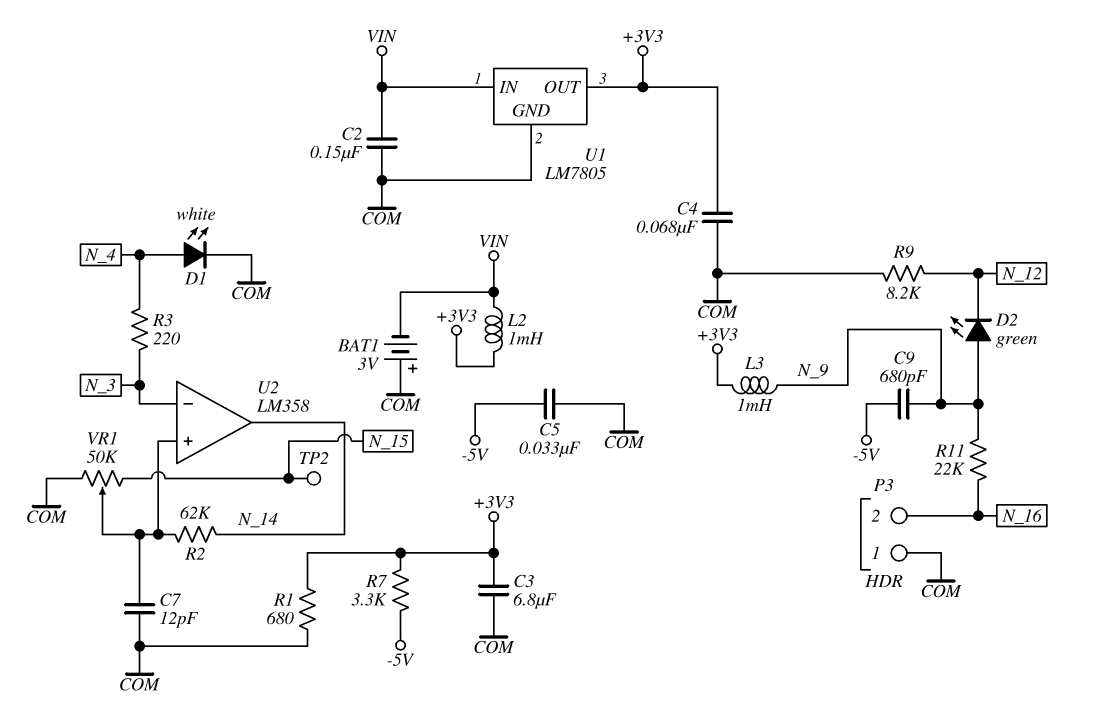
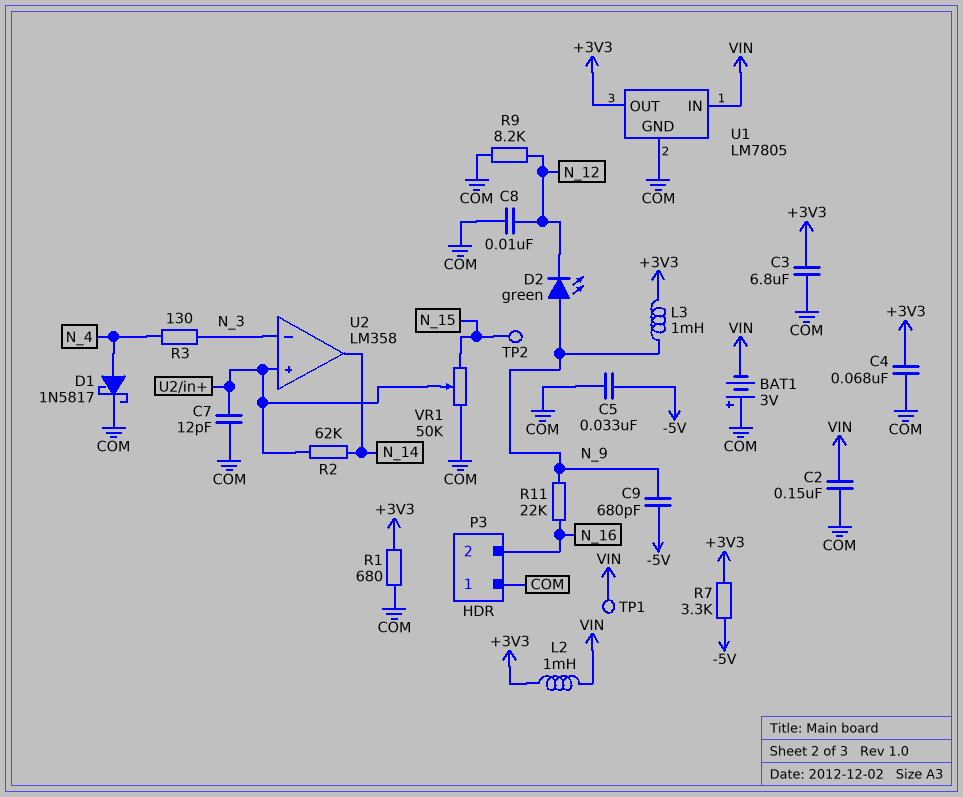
C8: none -> 10nF (COM, N_12)
D1: LED white (A N_4, K COM) -> schottky 1N5817 (A N_4, K COM)
R3: 220 (N_3, N_4) -> 130 (N_3, N_4)
TP1: none -> test point (VIN)

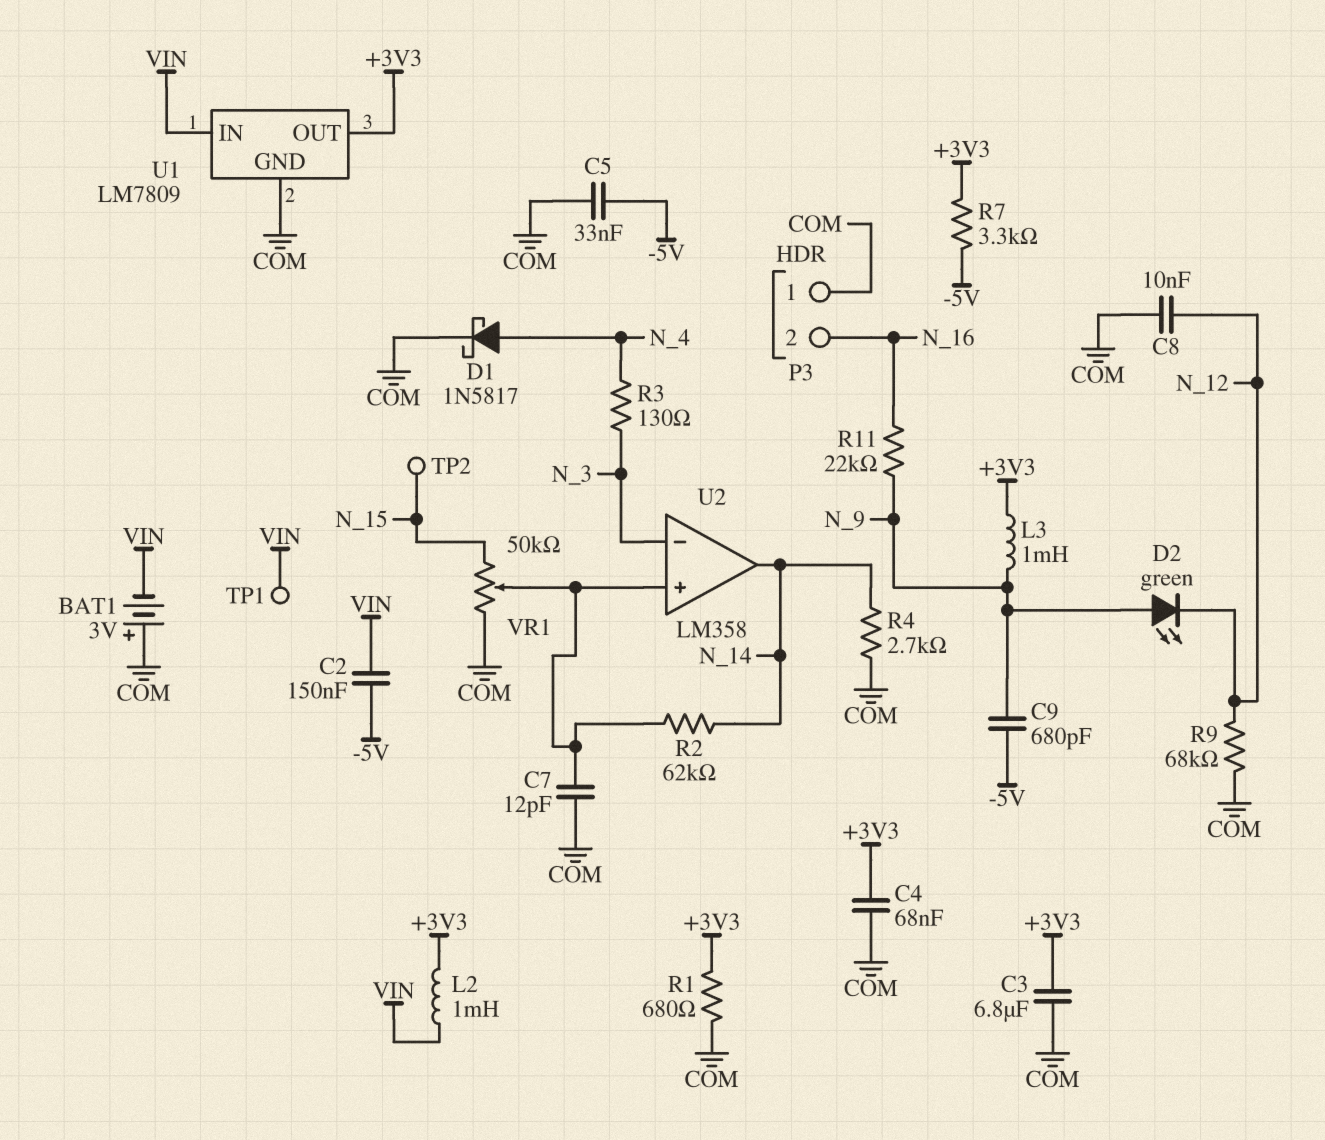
C2: 150nF (COM, VIN) -> 150nF (-5V, VIN)
R4: none -> 2.7k (COM, N_14)
R9: 8.2k (COM, N_12) -> 68k (COM, N_12)
U1: LM7805 -> LM7809

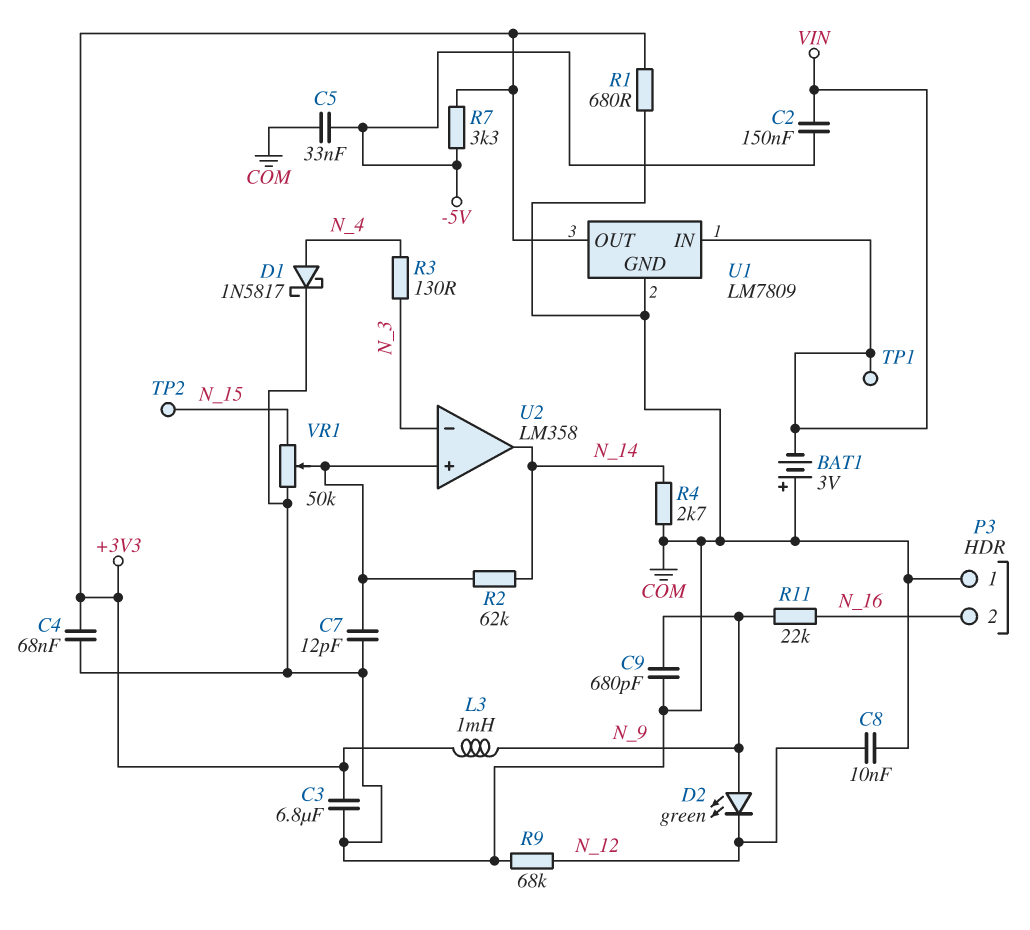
C9: 680pF (-5V, N_9) -> 680pF (COM, N_9)
L2: 1mH (+3V3, VIN) -> none

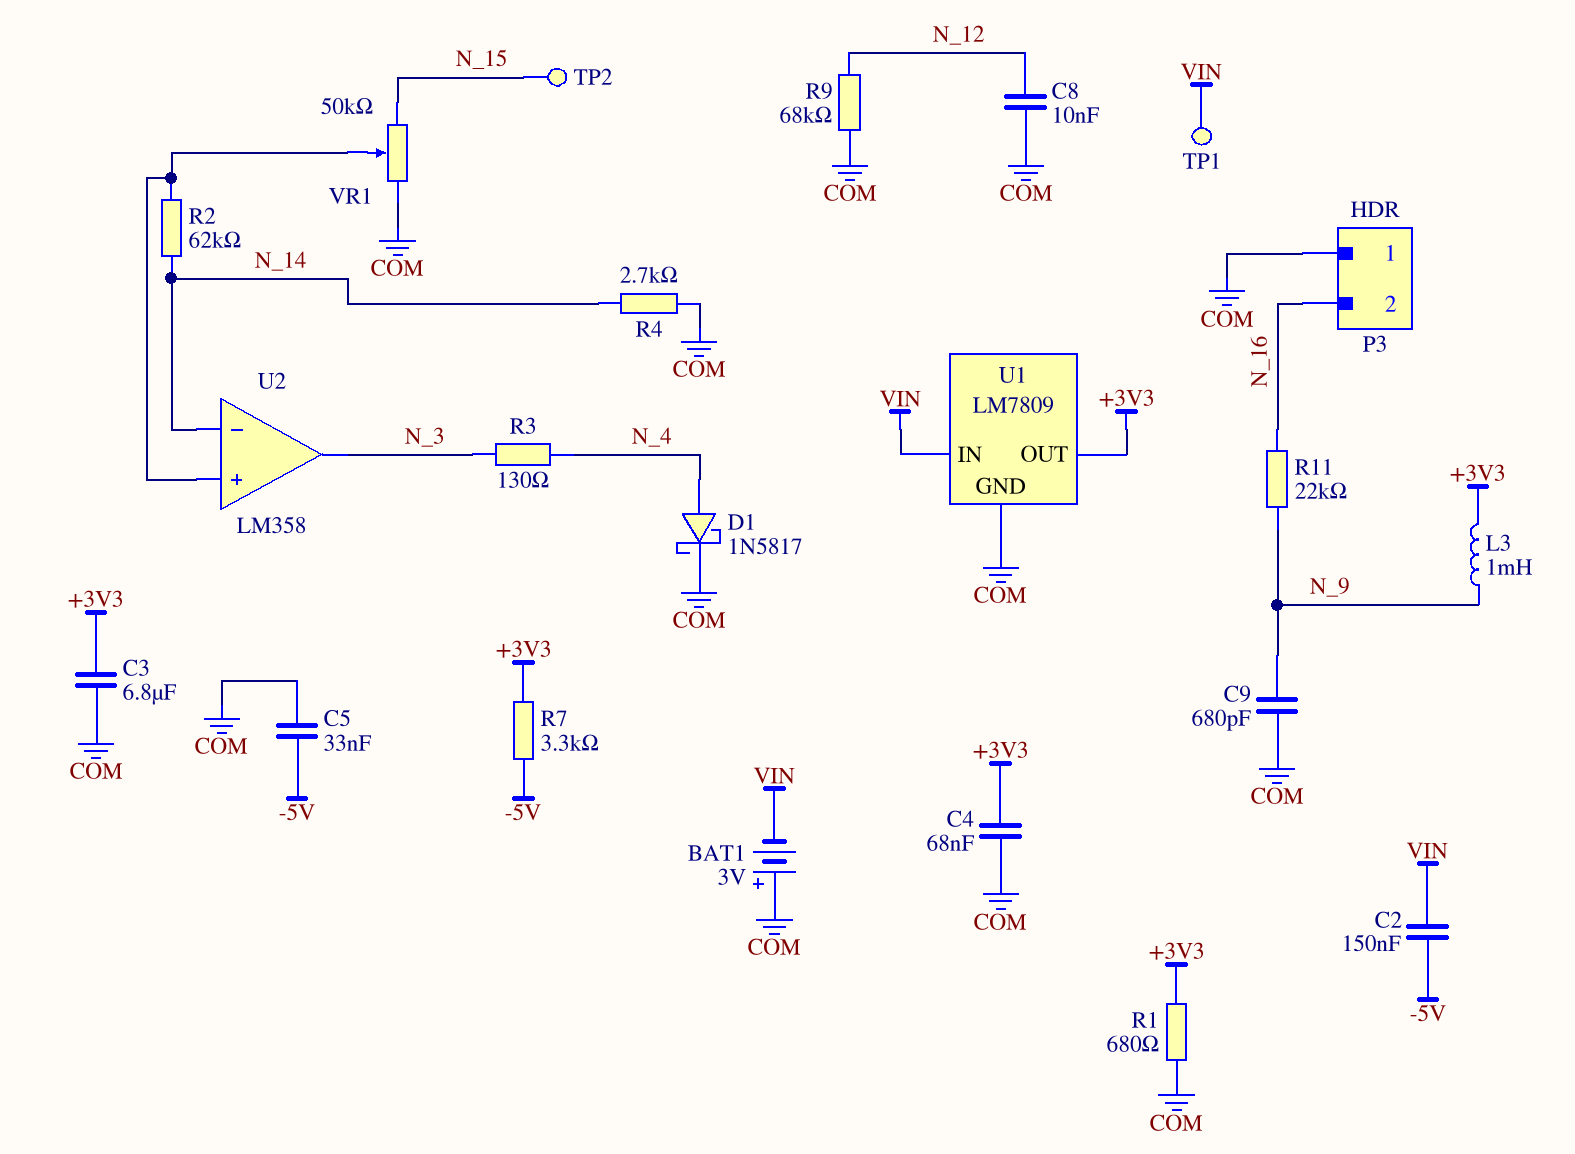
C7: 12pF (COM, U2/in+) -> none
D2: LED green (A N_9, K N_12) -> none
U2 pin in-: N_3 -> N_14
U2 pin out: N_14 -> N_3

